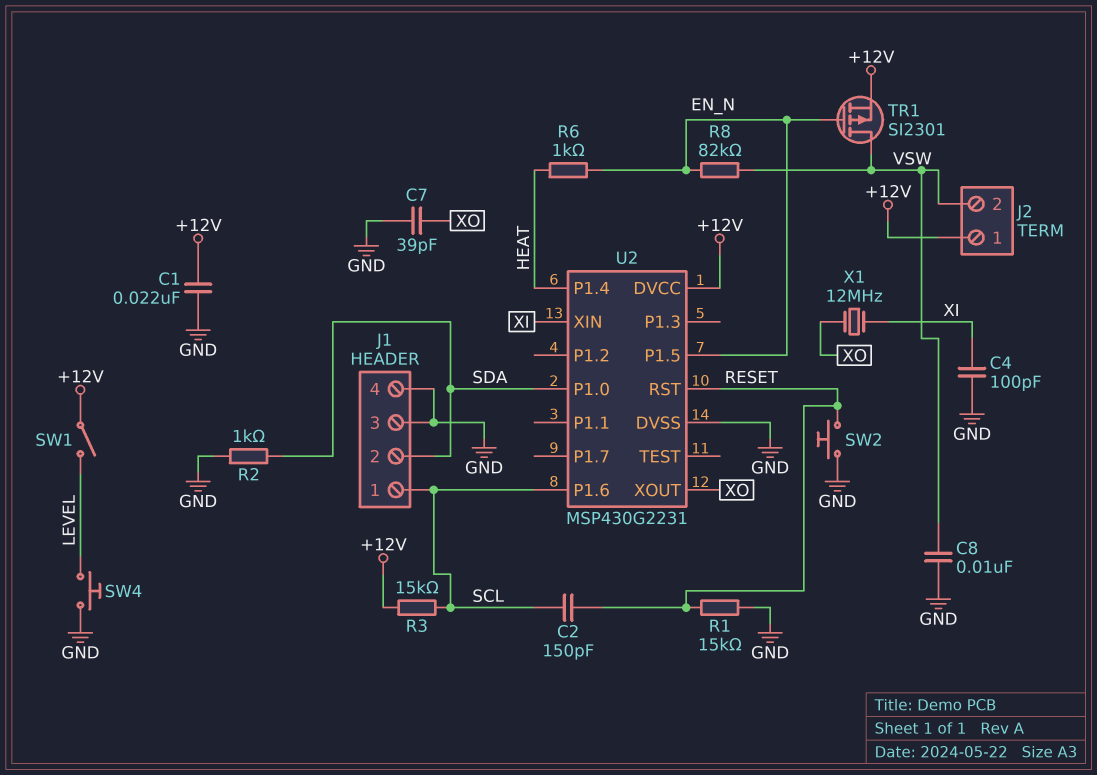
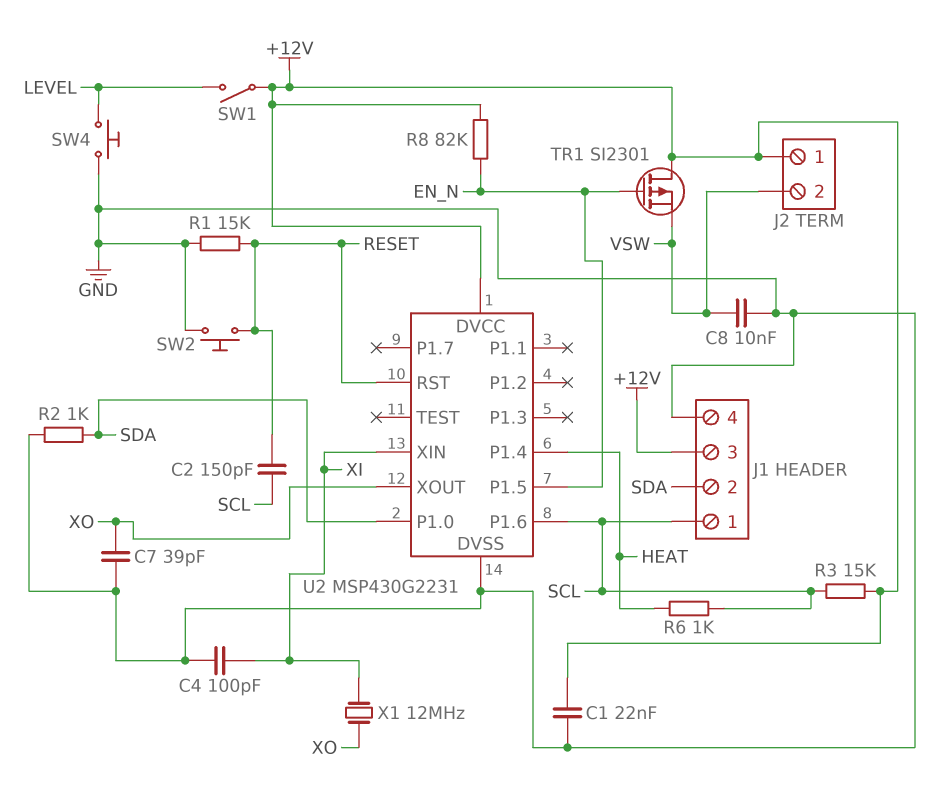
J1 pin 3: GND -> +12V
R6: 1k (EN_N, HEAT) -> 1k (HEAT, SCL)
R8: 82k (EN_N, VSW) -> 82k (+12V, EN_N)
TR1: PMOS SI2301 (G EN_N, D VSW, S +12V) -> PMOS SI2301 (G EN_N, D +12V, S VSW)

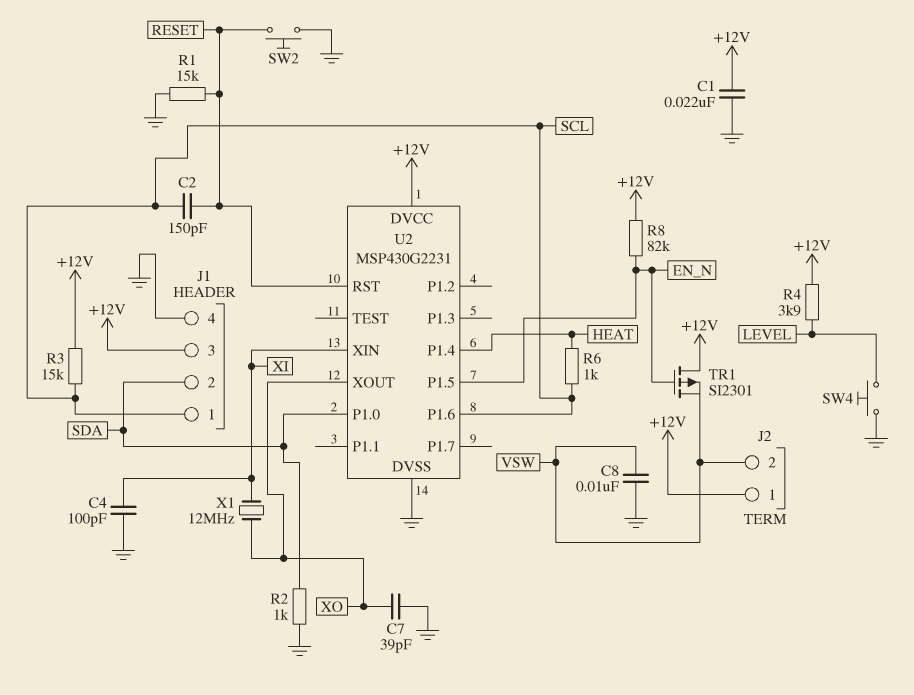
R4: none -> 3.9k (+12V, LEVEL)
SW1: switch (+12V, LEVEL) -> none

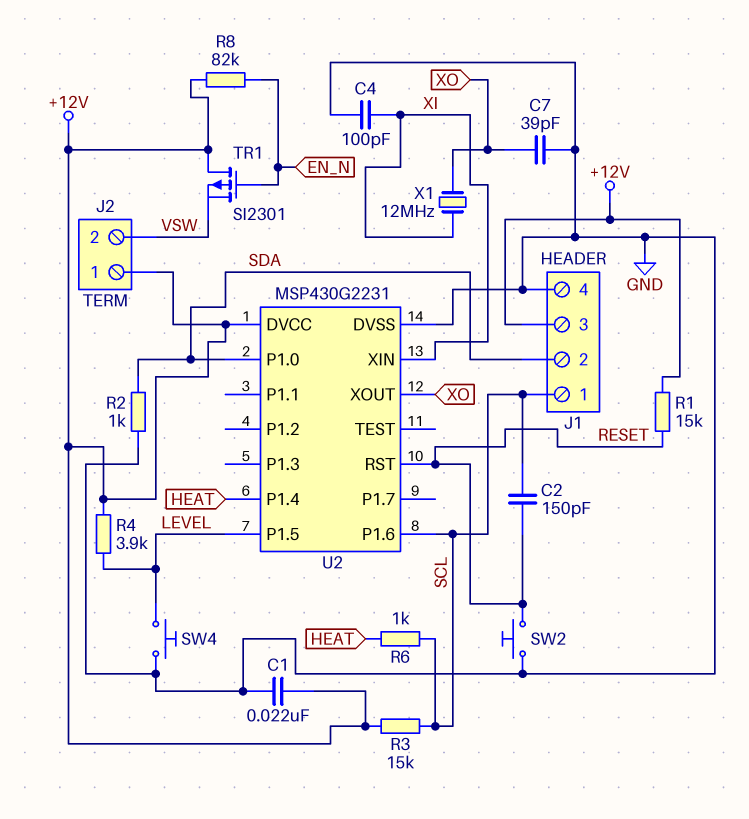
C8: 10nF (GND, VSW) -> none
R1: 15k (GND, RESET) -> 15k (+12V, RESET)
U2 pin P1.5: EN_N -> LEVEL

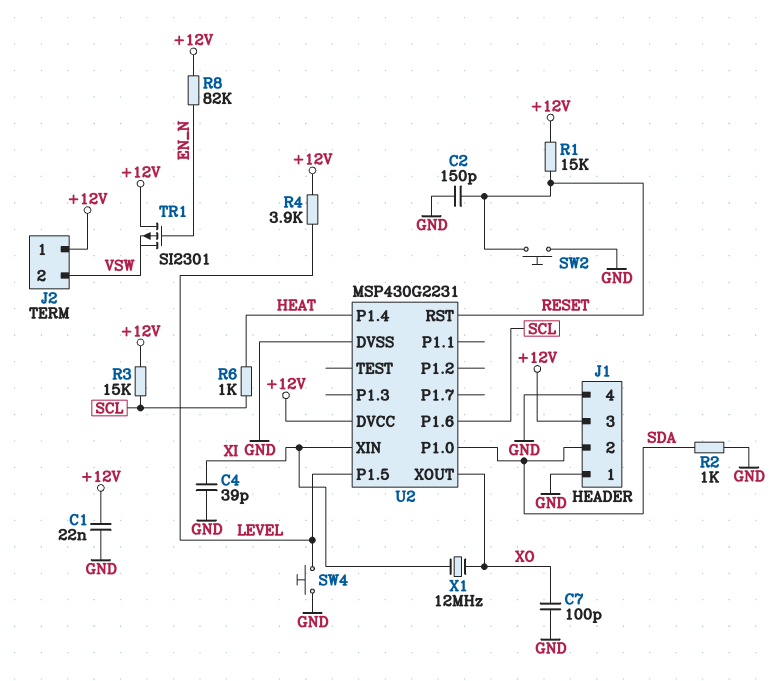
C2: 150pF (RESET, SCL) -> 150pF (GND, RESET)
C4: 100pF (GND, XI) -> 39pF (GND, XI)
C7: 39pF (GND, XO) -> 100pF (GND, XO)
J1 pin 1: SCL -> GND

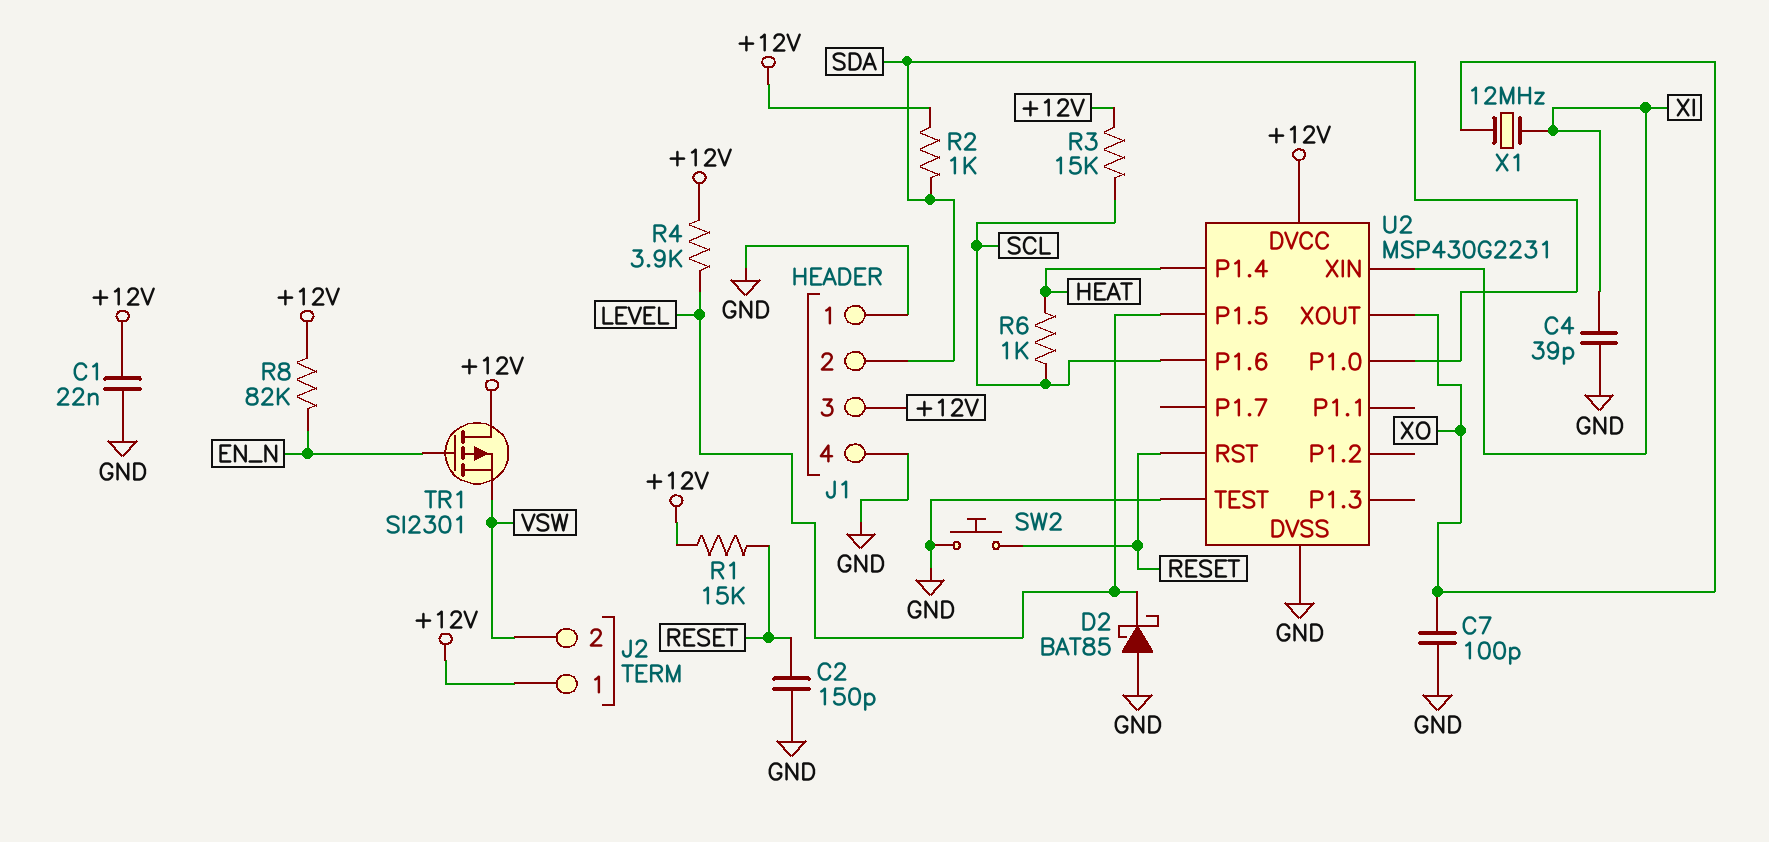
D2: none -> schottky BAT85 (A GND, K LEVEL)
R2: 1k (GND, SDA) -> 1k (+12V, SDA)
SW4: button (GND, LEVEL) -> none
U2 pin TEST: none -> GND

